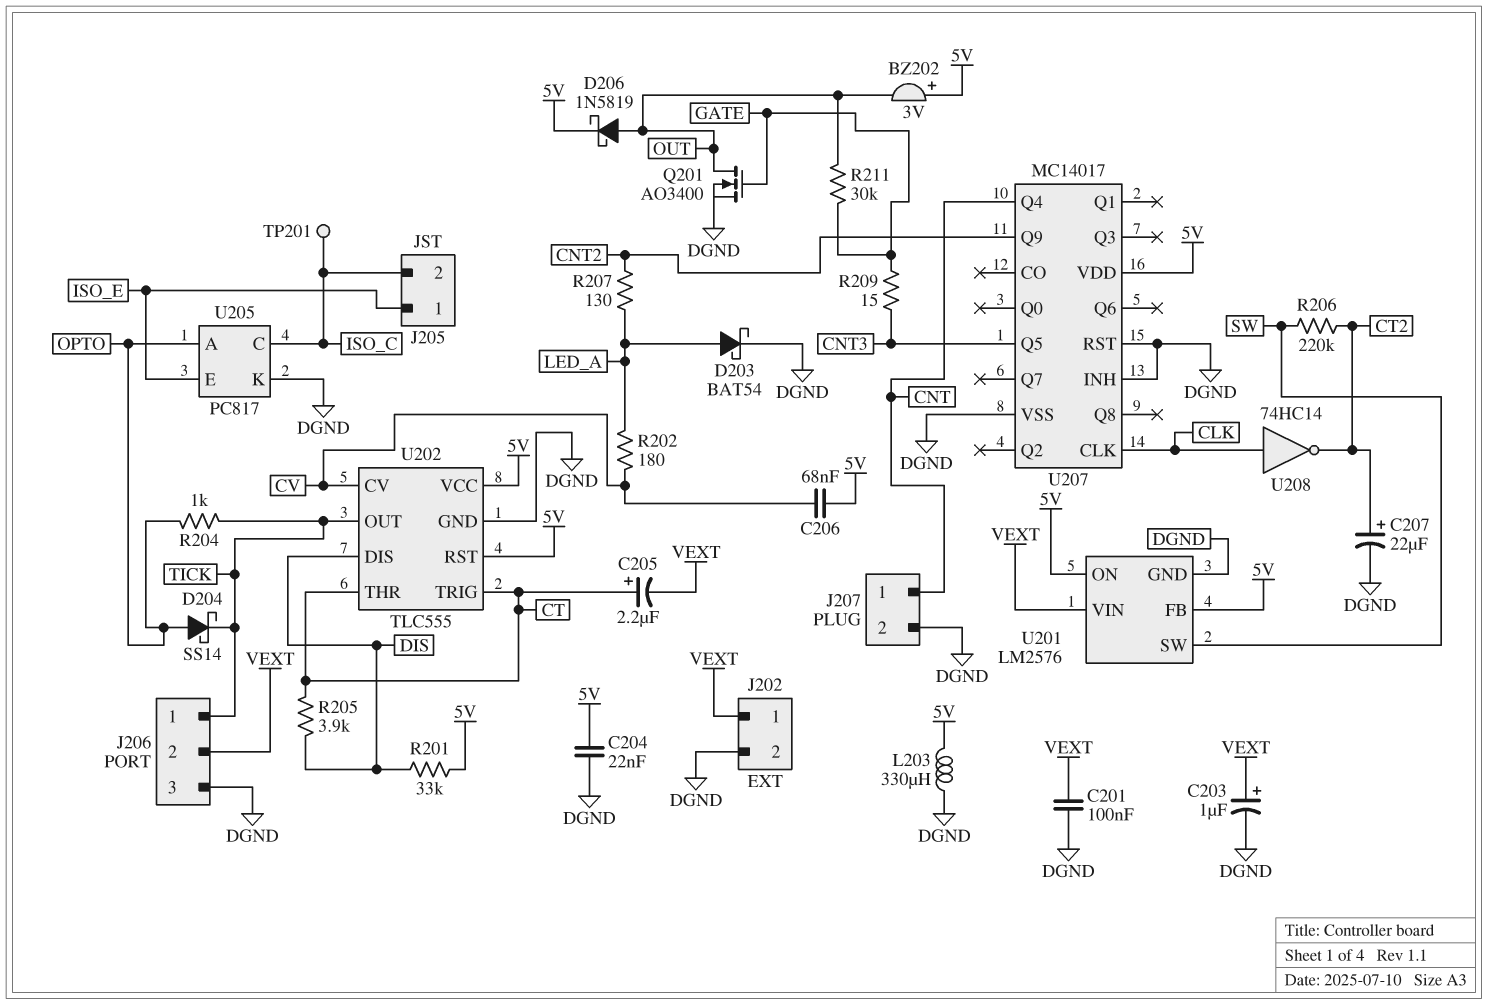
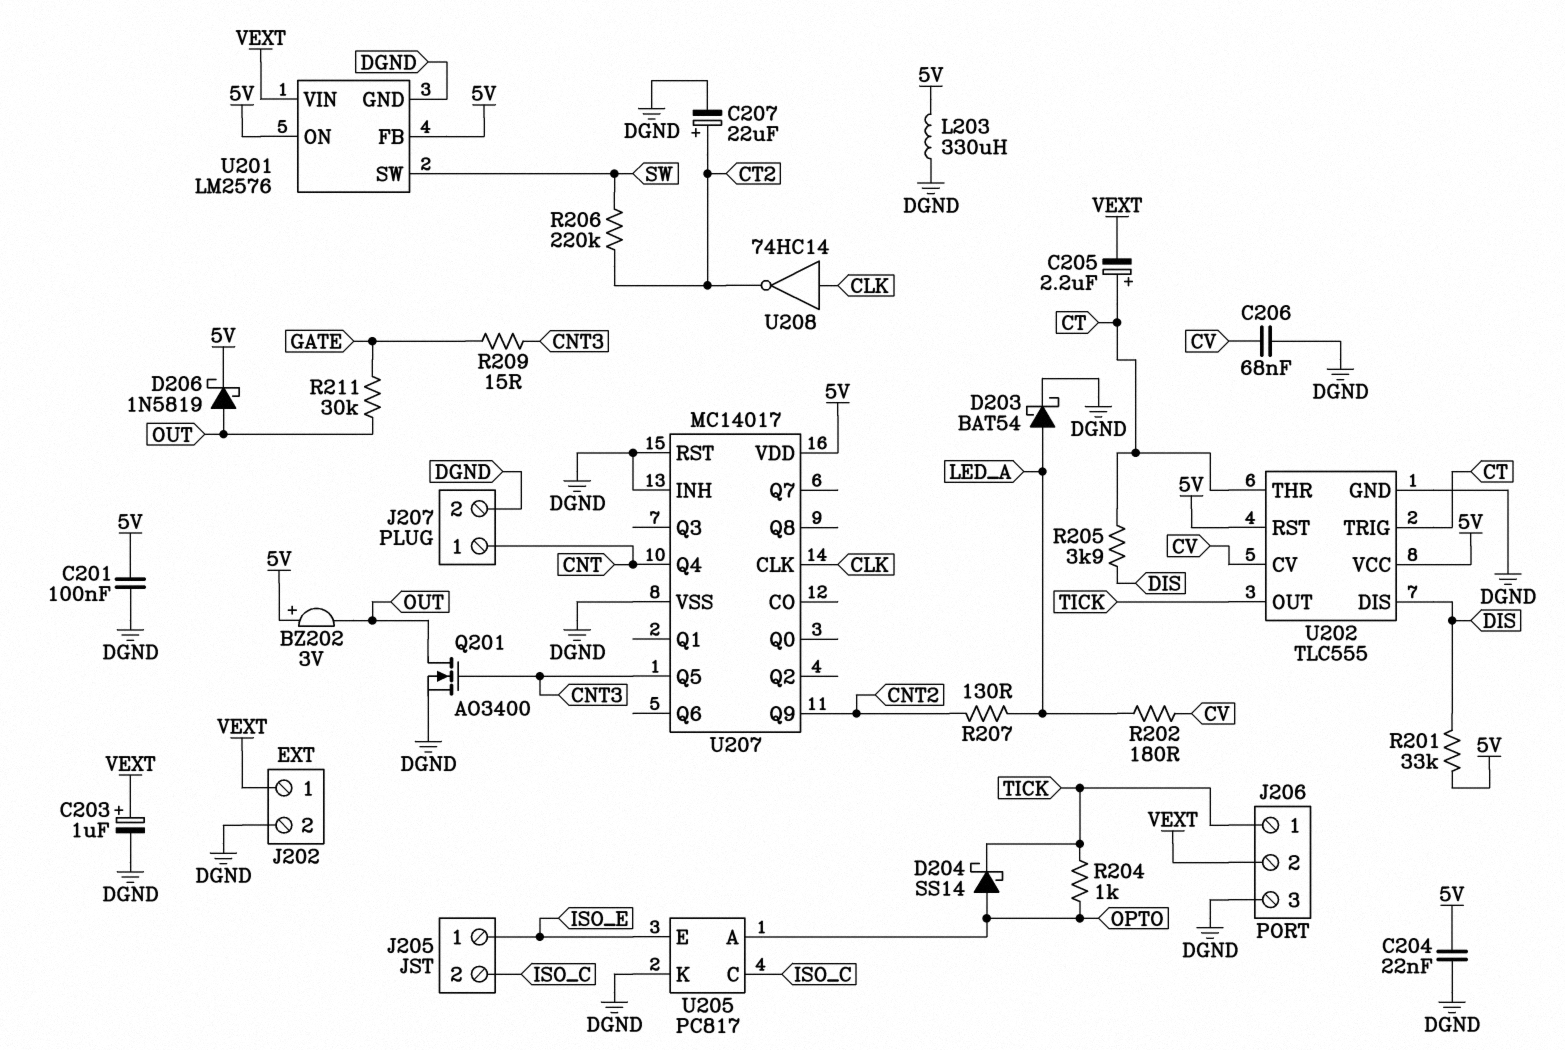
C201: 100nF (DGND, VEXT) -> 100nF (5V, DGND)
C206: 68nF (5V, CV) -> 68nF (CV, DGND)
Q201: NMOS AO3400 (G GATE, D OUT, S DGND) -> NMOS AO3400 (G CNT3, D OUT, S DGND)
TP201: test point (ISO_C) -> none

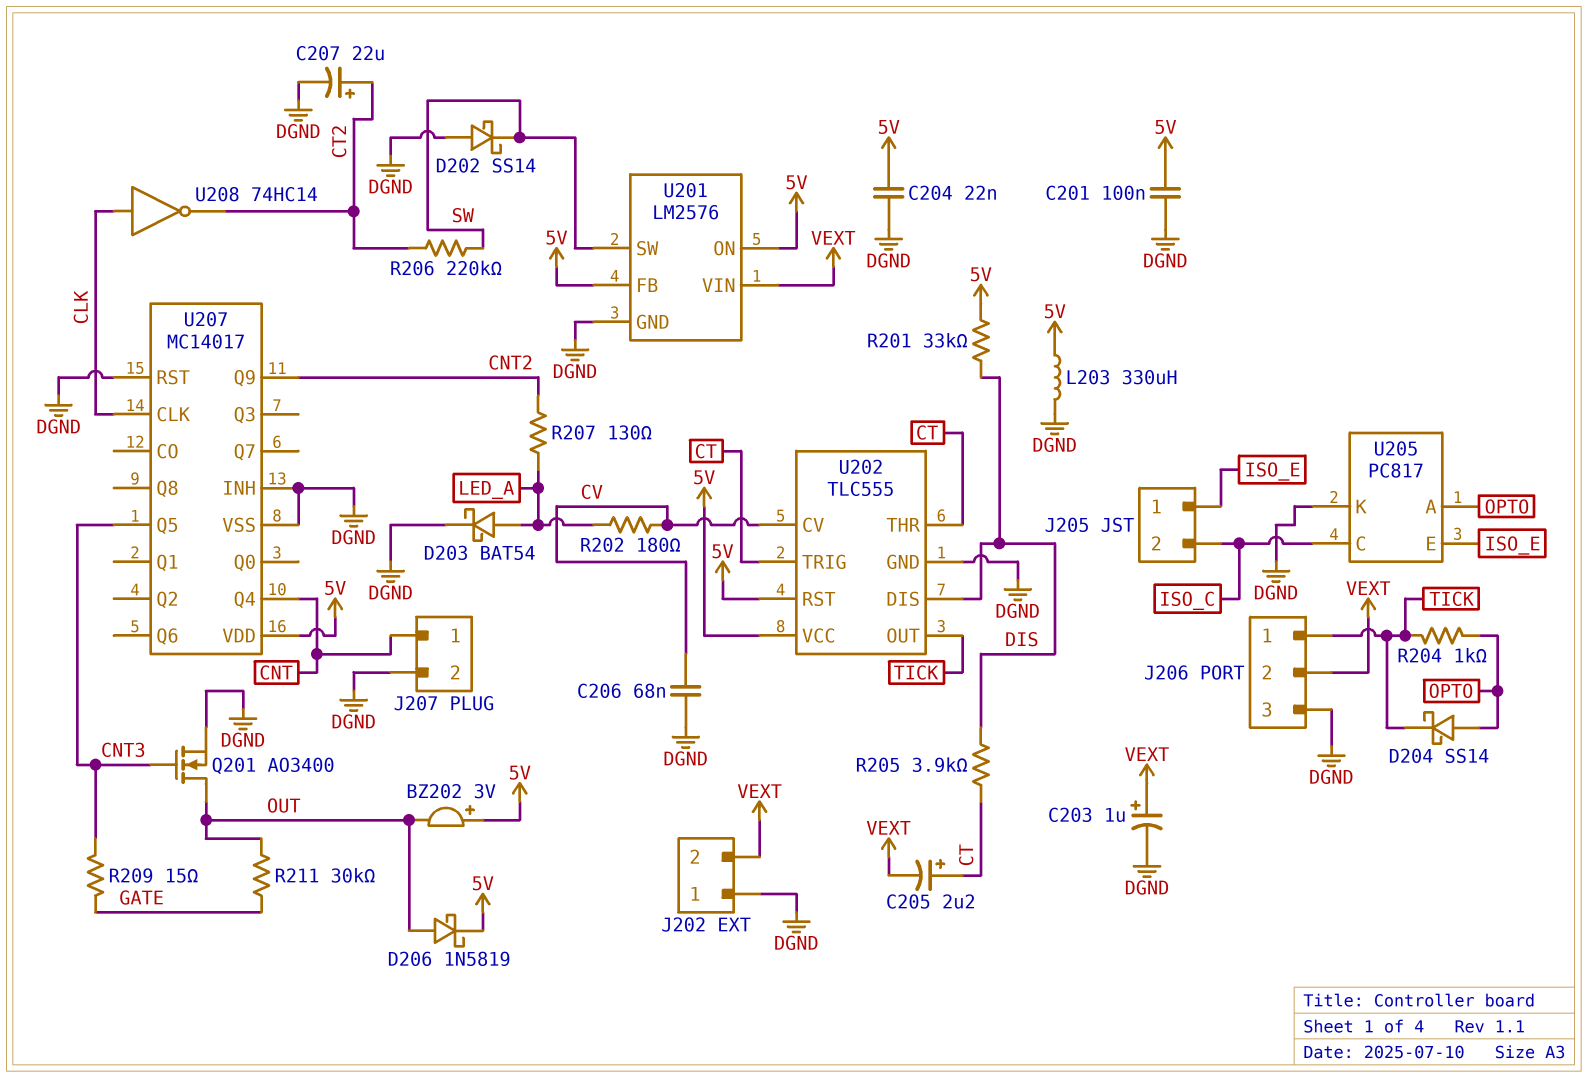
D202: none -> schottky SS14 (A DGND, K SW)
J202 pin 1: VEXT -> DGND
J202 pin 2: DGND -> VEXT

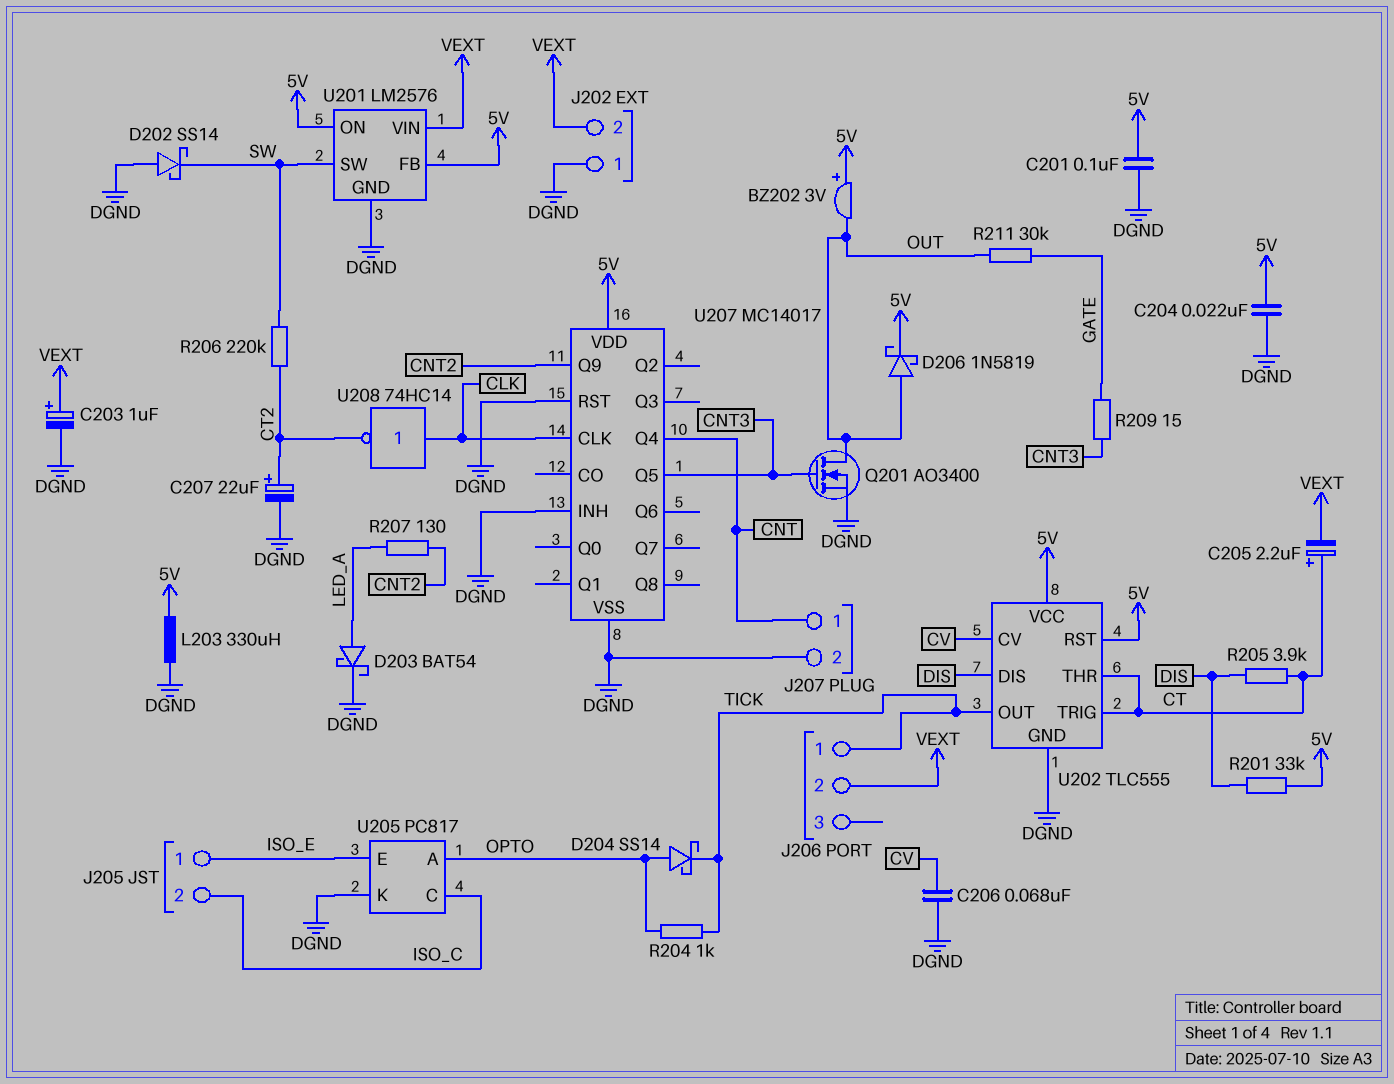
J206 pin 3: DGND -> none
R202: 180 (CV, LED_A) -> none

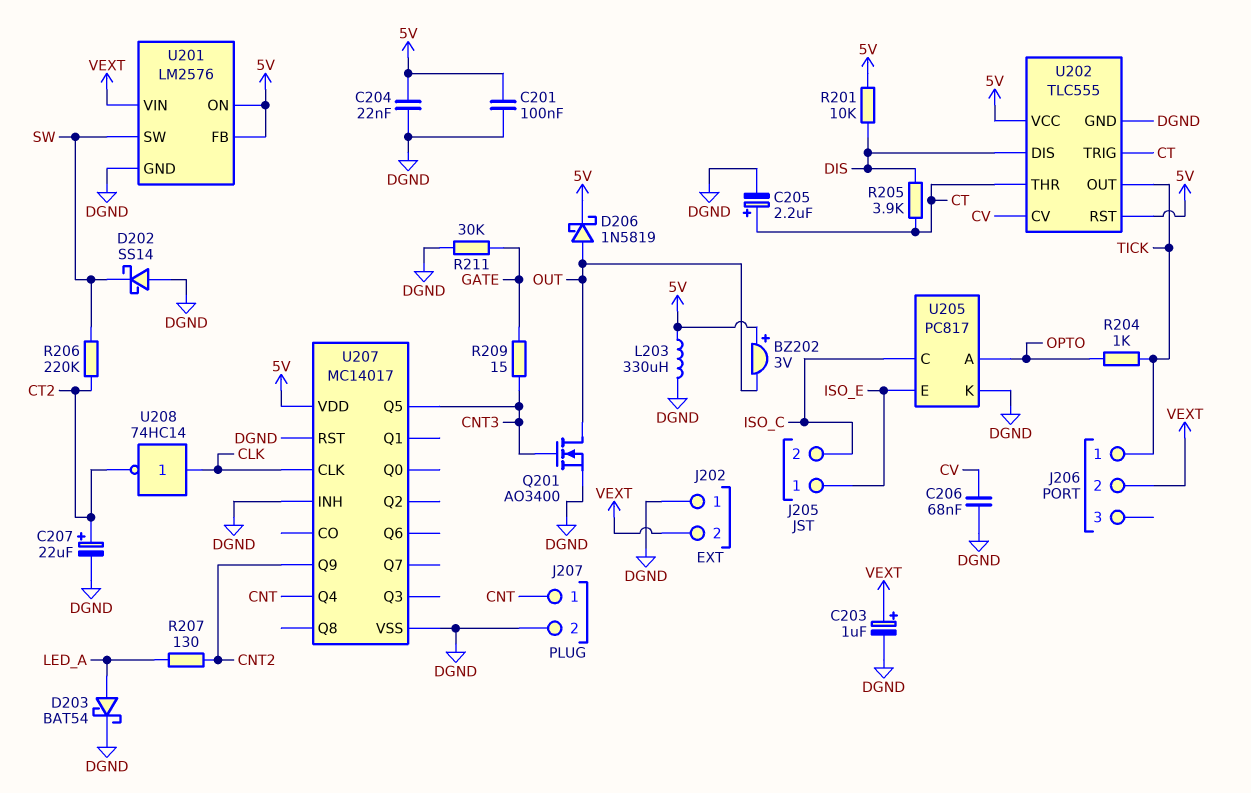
C205: 2.2uF (plus CT, minus VEXT) -> 2.2uF (plus CT, minus DGND)
D204: schottky SS14 (A OPTO, K TICK) -> none
R201: 33k (5V, DIS) -> 10k (5V, DIS)
R211: 30k (GATE, OUT) -> 30k (DGND, GATE)

